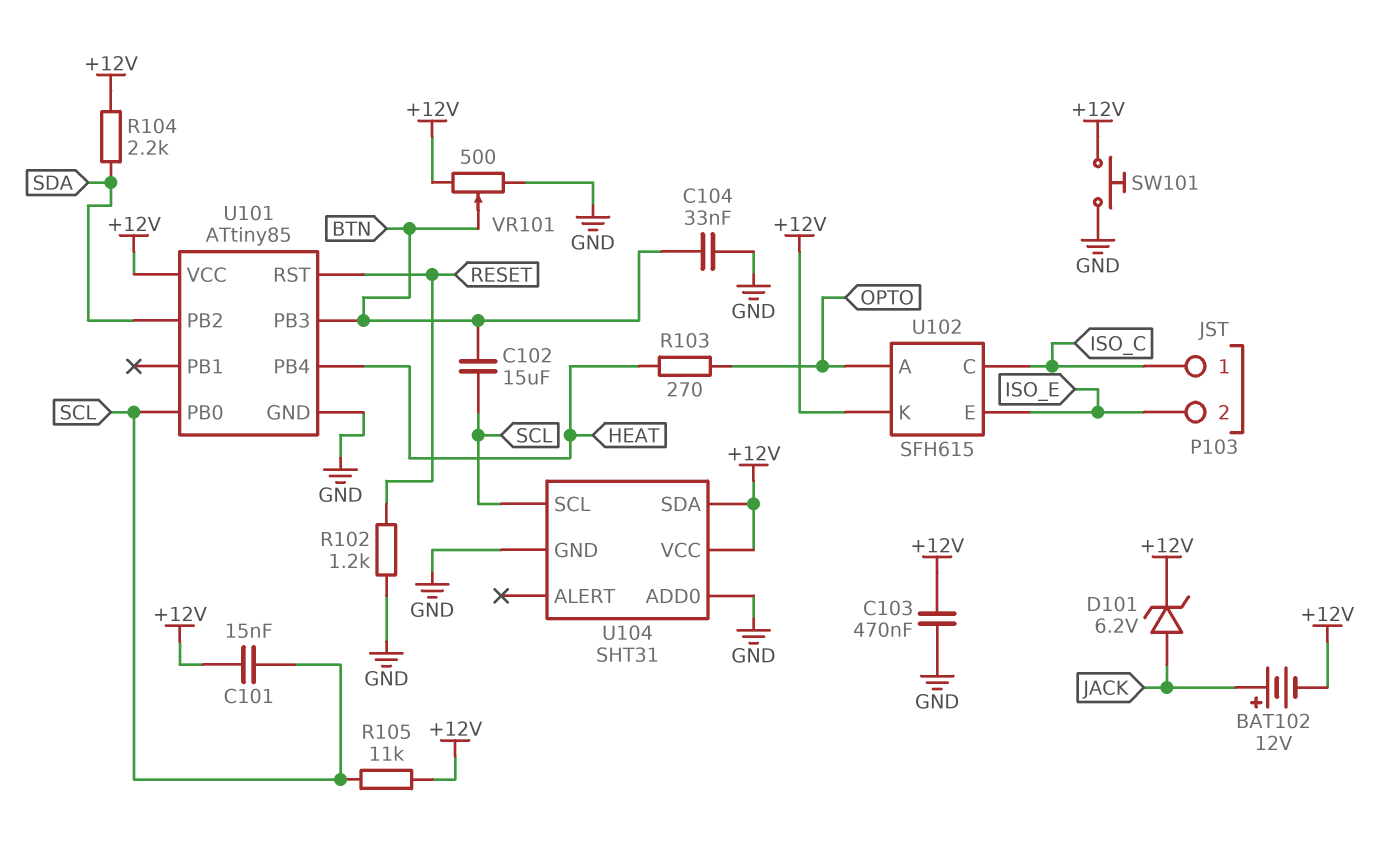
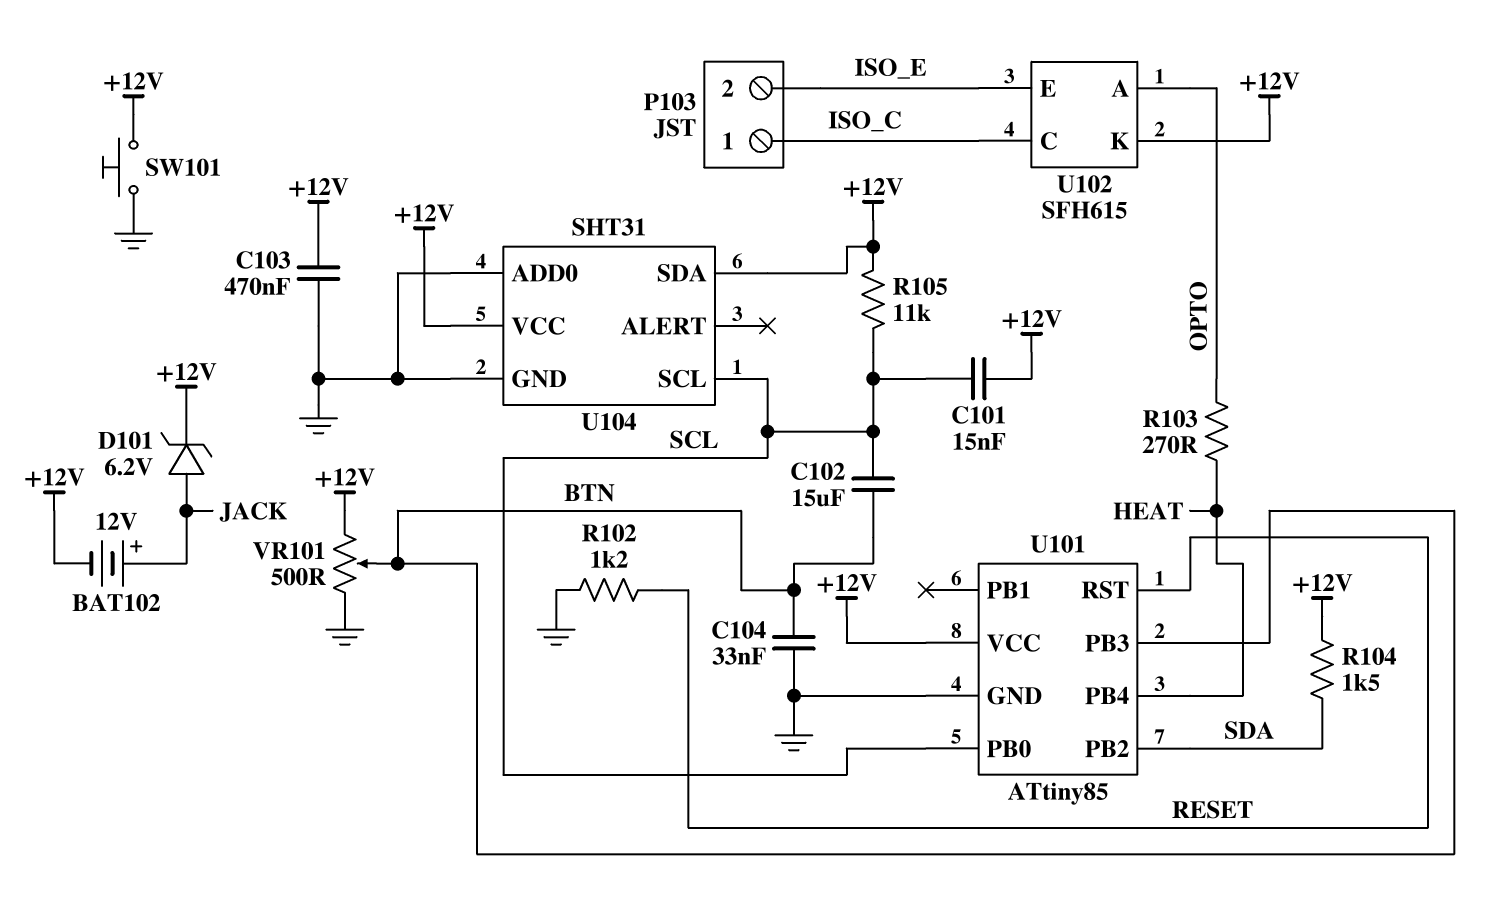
R104: 2.2k (+12V, SDA) -> 1.5k (+12V, SDA)

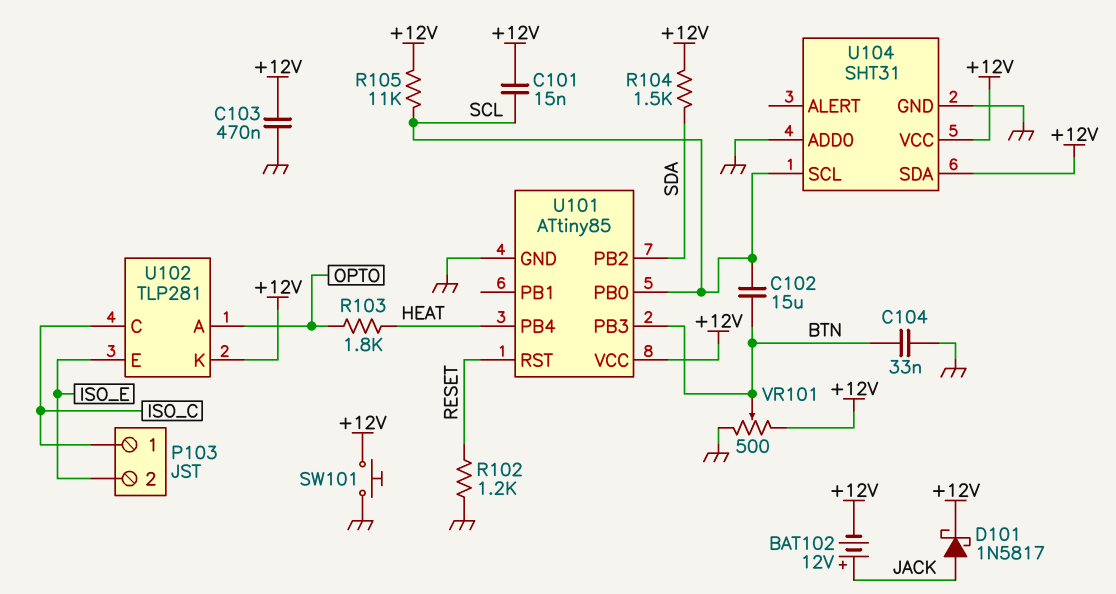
D101: zener 6.2V (A JACK, K +12V) -> schottky 1N5817 (A JACK, K +12V)
R103: 270 (HEAT, OPTO) -> 1.8k (HEAT, OPTO)
U102: SFH615 -> TLP281

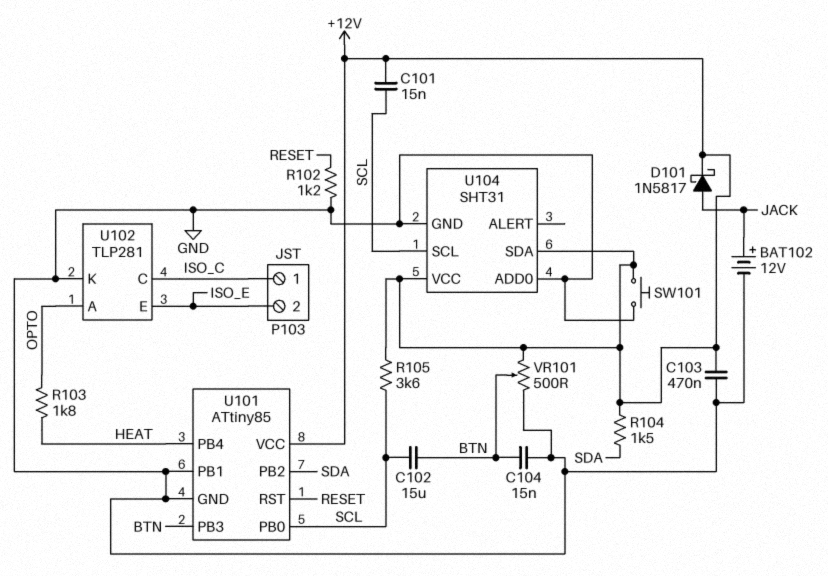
BAT102: 12V (plus JACK, minus +12V) -> 12V (plus JACK, minus GND)
C104: 33nF (BTN, GND) -> 15nF (BTN, GND)
R105: 11k (+12V, SCL) -> 3.6k (+12V, SCL)
U101 pin PB1: none -> GND
U102 pin K: +12V -> GND

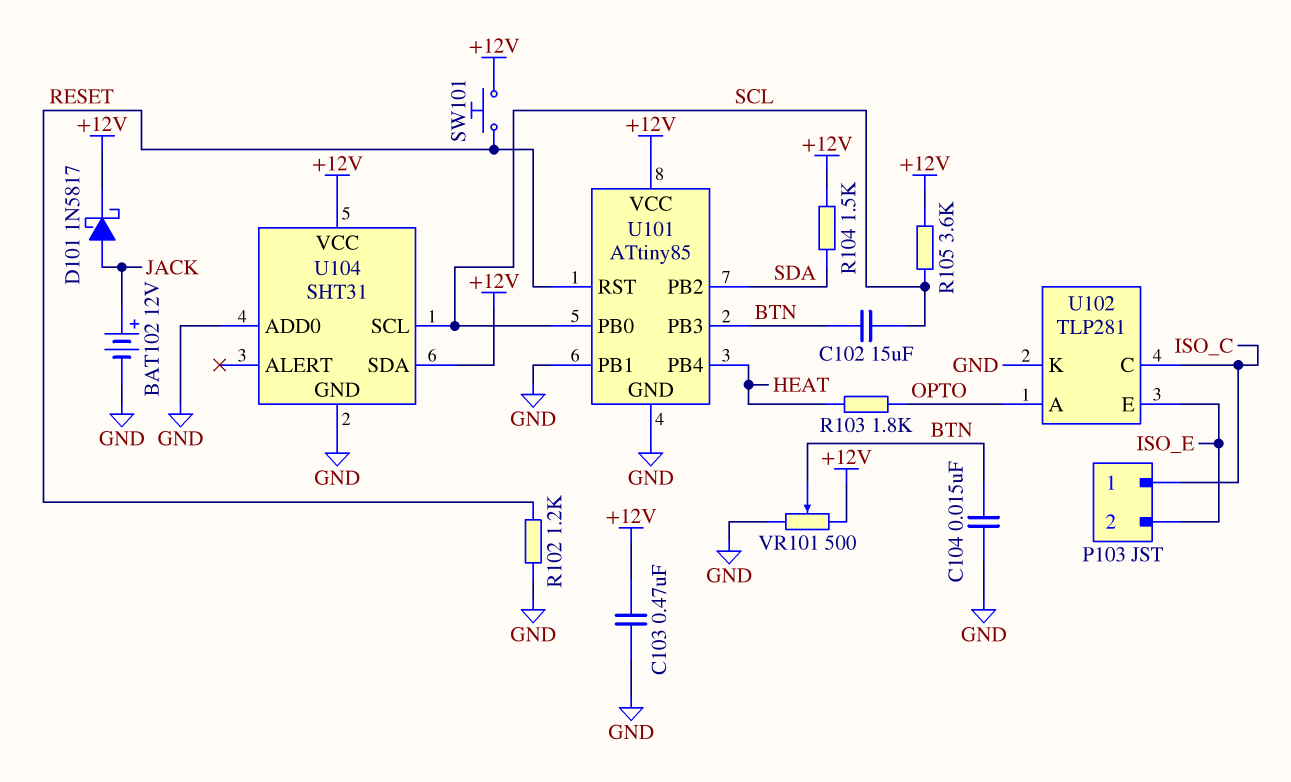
C101: 15nF (+12V, SCL) -> none
SW101: button (+12V, GND) -> button (+12V, RESET)

